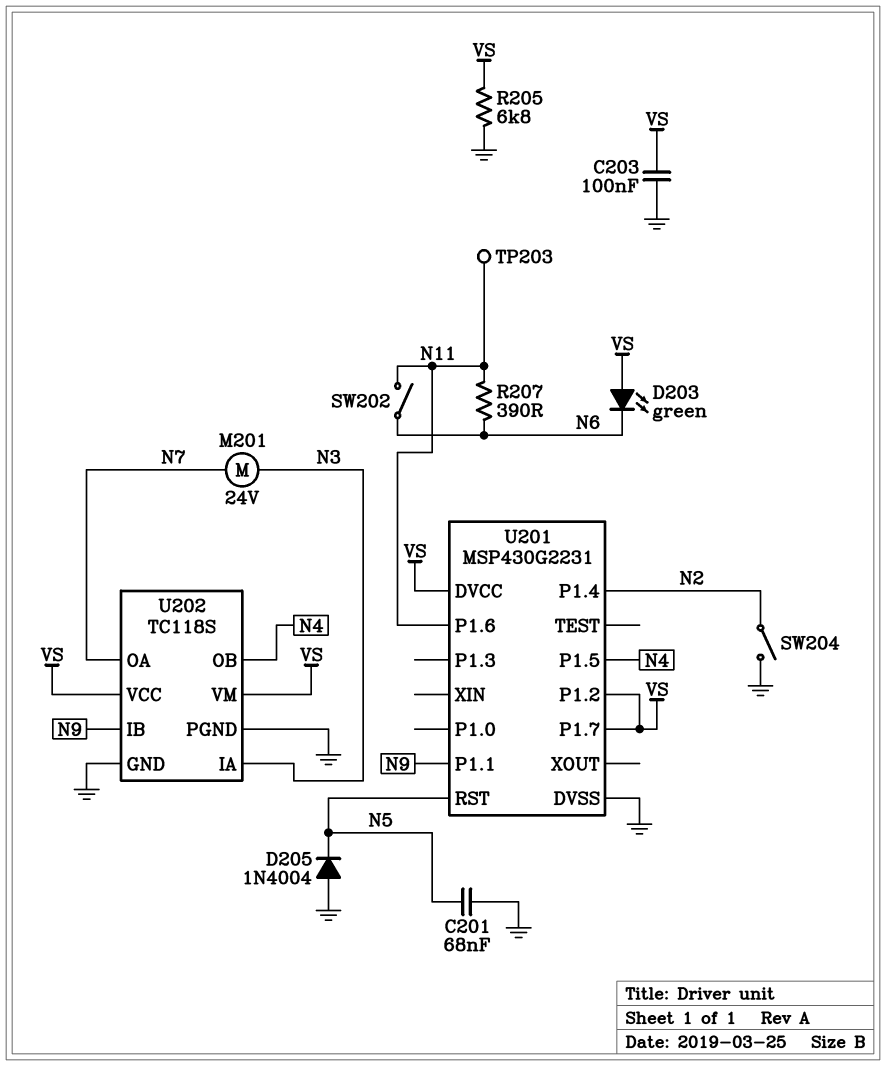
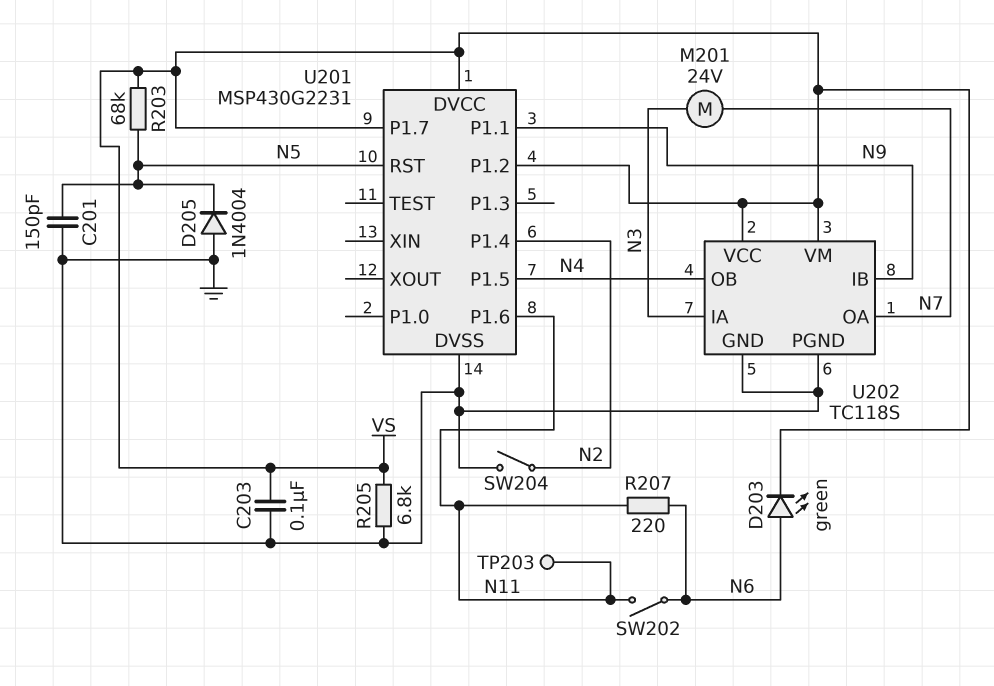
C201: 68nF (GND, N5) -> 150pF (GND, N5)
D203: LED green (A VS, K N6) -> LED green (A N6, K VS)
R203: none -> 68k (N5, VS)
R207: 390 (N6, N11) -> 220 (N6, N11)

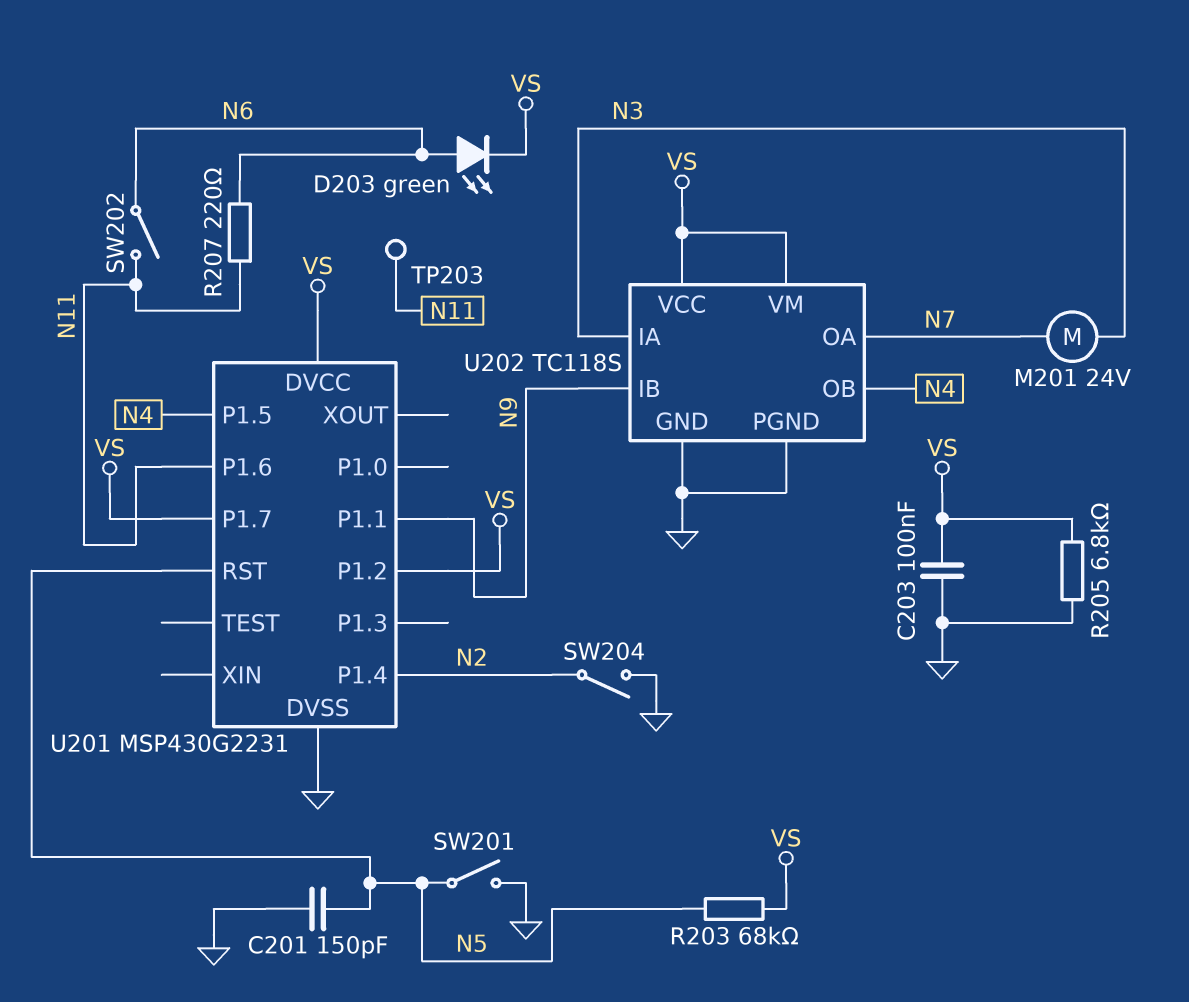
D205: diode 1N4004 (A GND, K N5) -> none
SW201: none -> switch (GND, N5)

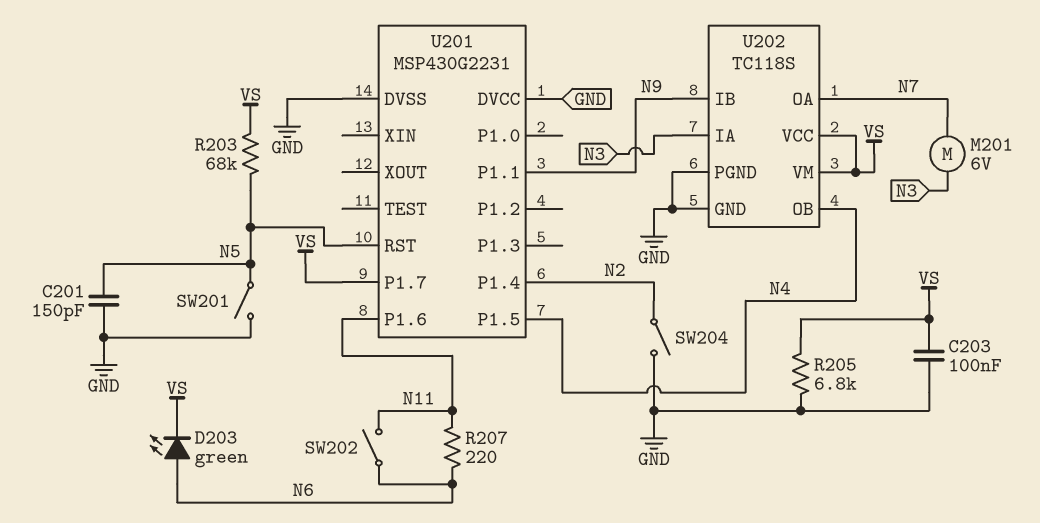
M201: motor 24V (N3, N7) -> motor 6V (N3, N7)
TP203: test point (N11) -> none
U201 pin DVCC: VS -> GND
U201 pin P1.2: VS -> none

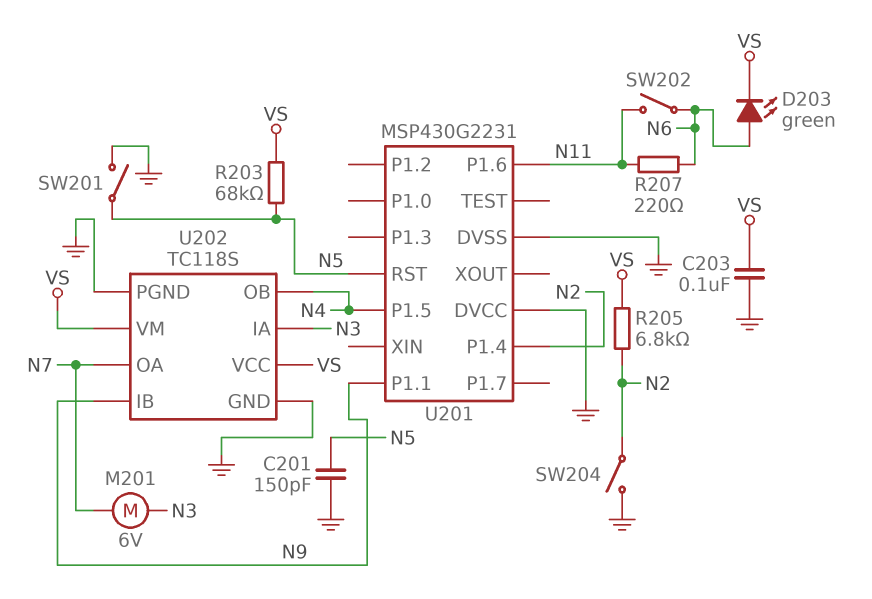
R205: 6.8k (GND, VS) -> 6.8k (N2, VS)
U201 pin P1.7: VS -> none

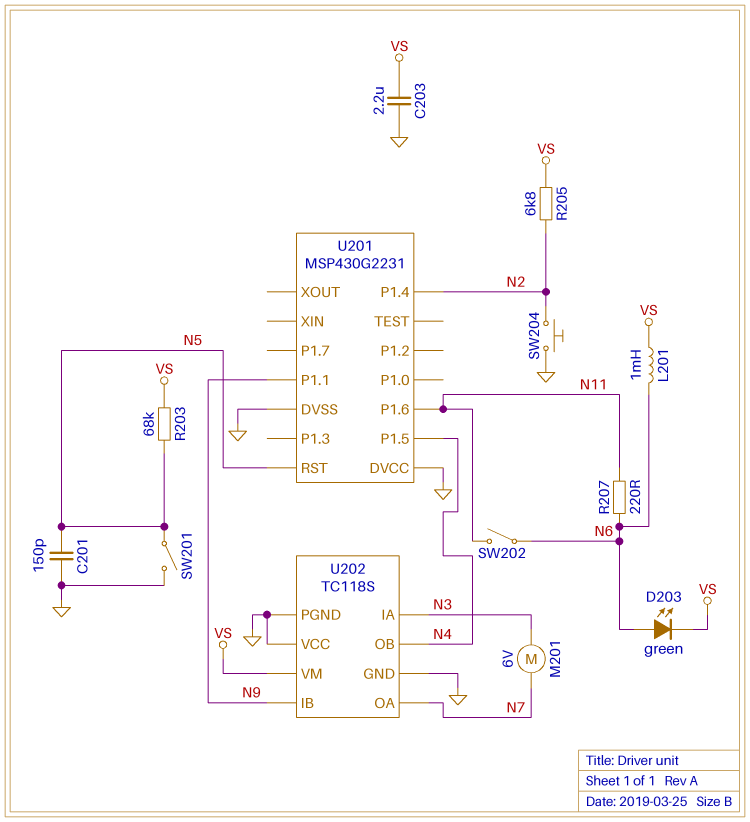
C203: 100nF (GND, VS) -> 2.2uF (GND, VS)
L201: none -> 1mH (N6, VS)
SW204: switch (GND, N2) -> button (GND, N2)
U202 pin VCC: VS -> GND

